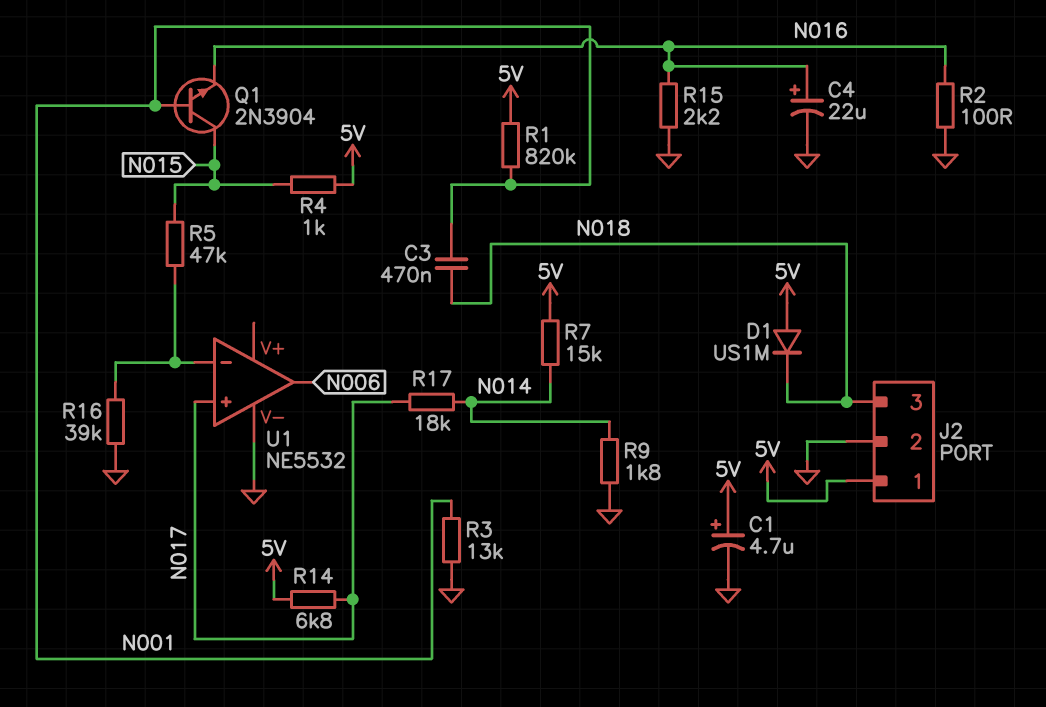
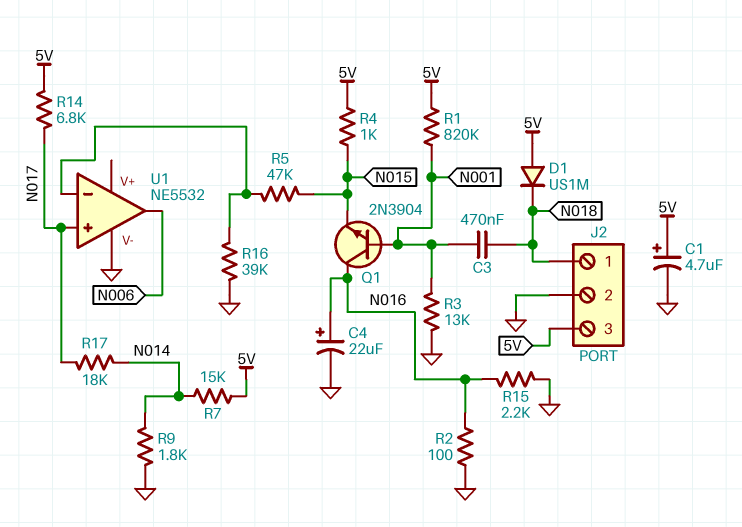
J2 pin 1: 5V -> N018
J2 pin 3: N018 -> 5V
Q1: NPN 2N3904 (B N001, C N015, E N016) -> NPN 2N3904 (B N001, C N016, E N015)

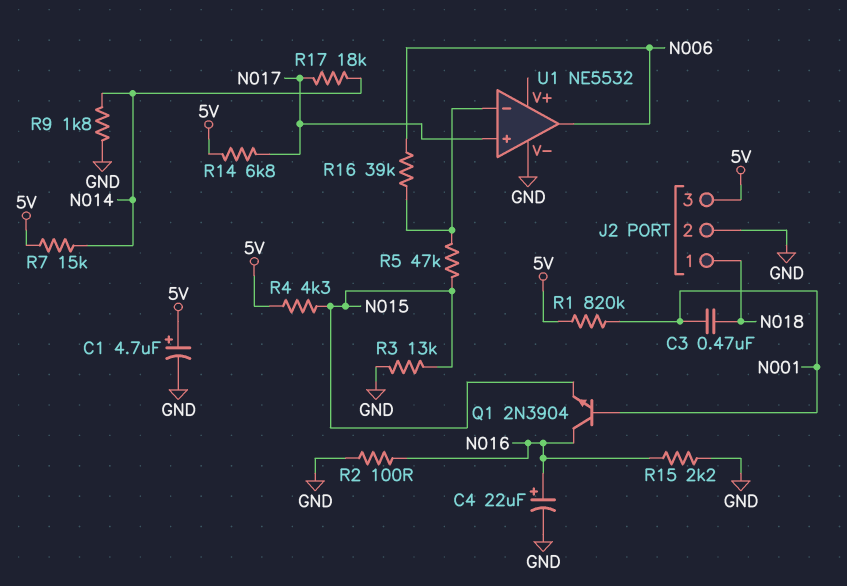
D1: diode US1M (A 5V, K N018) -> none
R3: 13k (GND, N001) -> 13k (GND, N015)
R4: 1k (5V, N015) -> 4.3k (5V, N015)
R16: 39k (GND, U1/in-) -> 39k (N006, U1/in-)

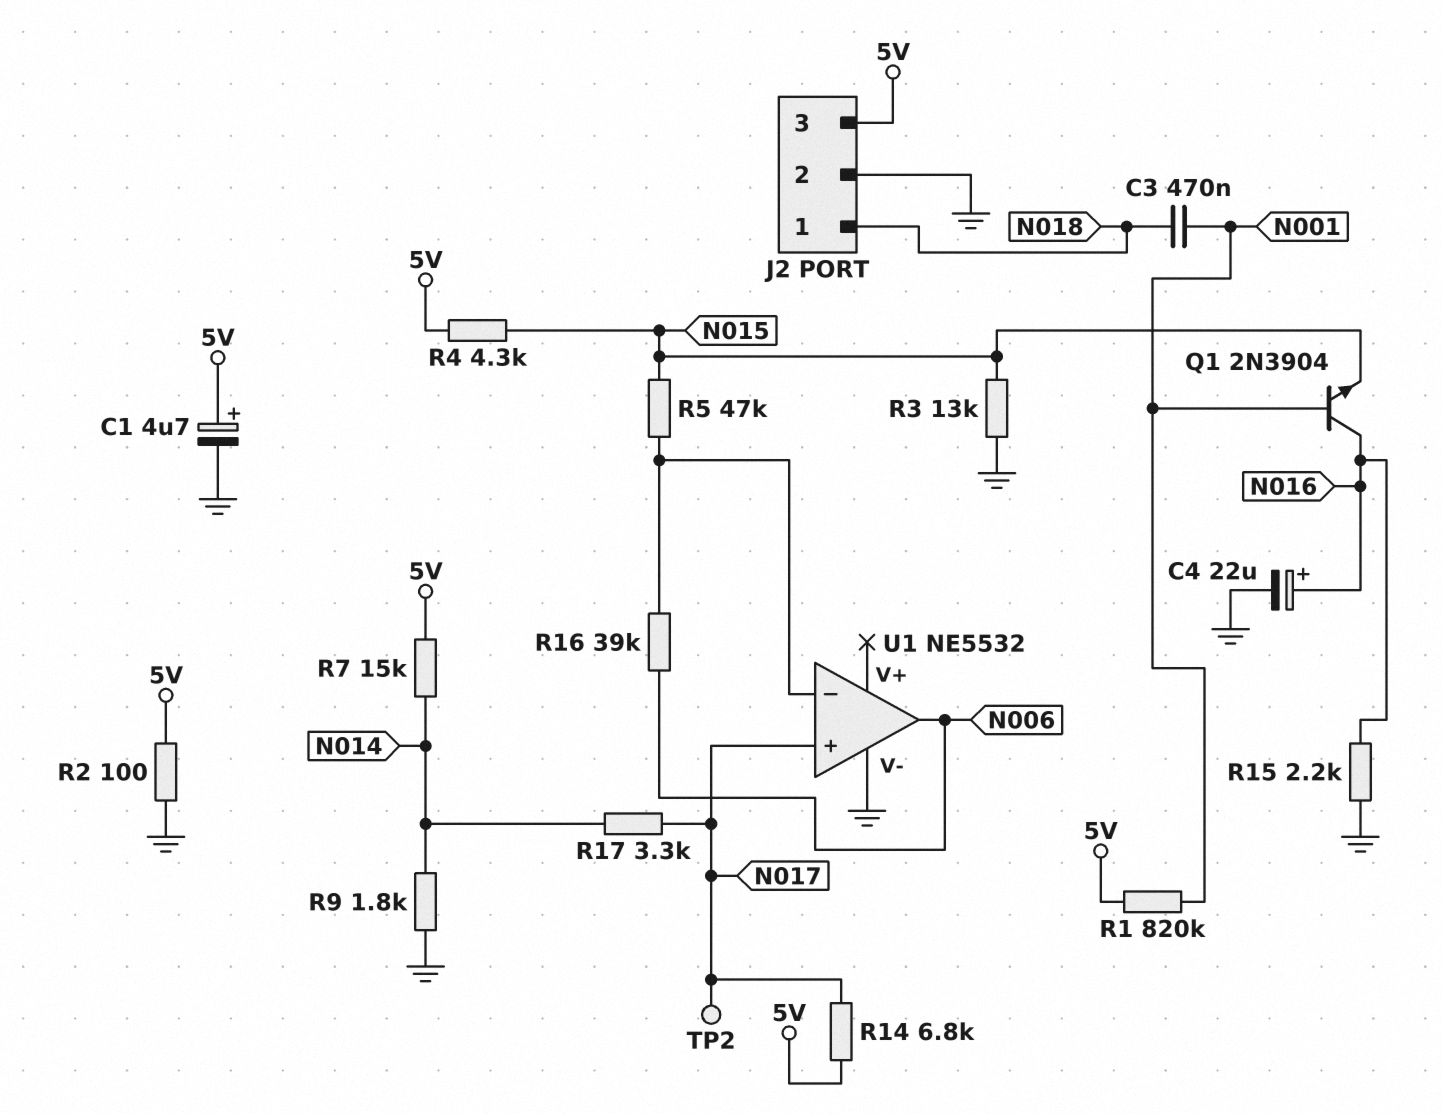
R2: 100 (GND, N016) -> 100 (5V, GND)
R17: 18k (N014, N017) -> 3.3k (N014, N017)
TP2: none -> test point (N017)

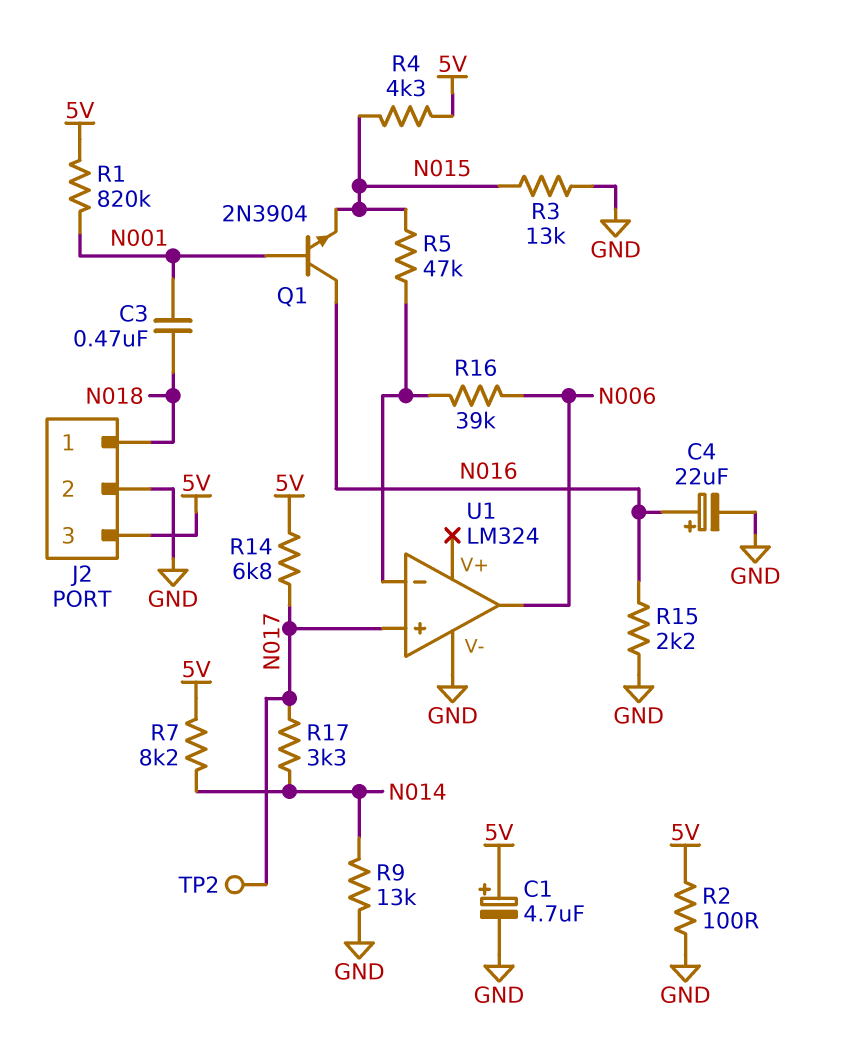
R7: 15k (5V, N014) -> 8.2k (5V, N014)
R9: 1.8k (GND, N014) -> 13k (GND, N014)
U1: NE5532 -> LM324

